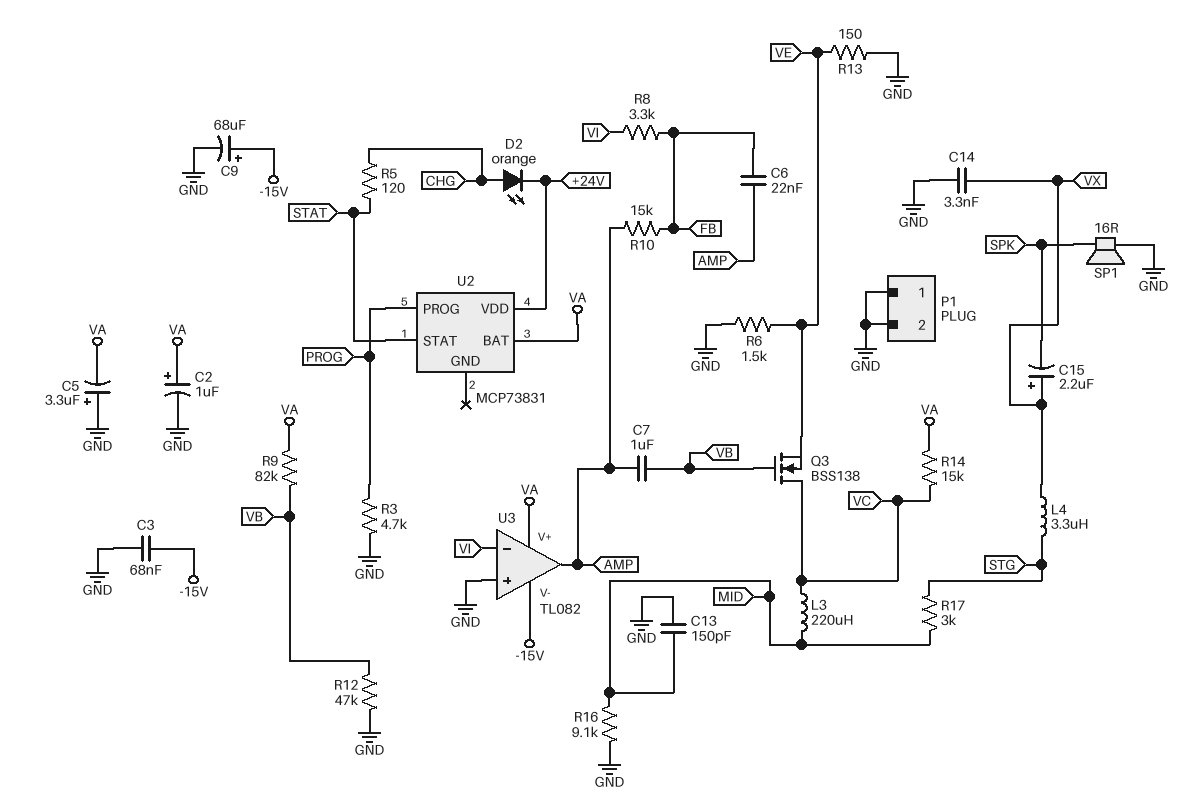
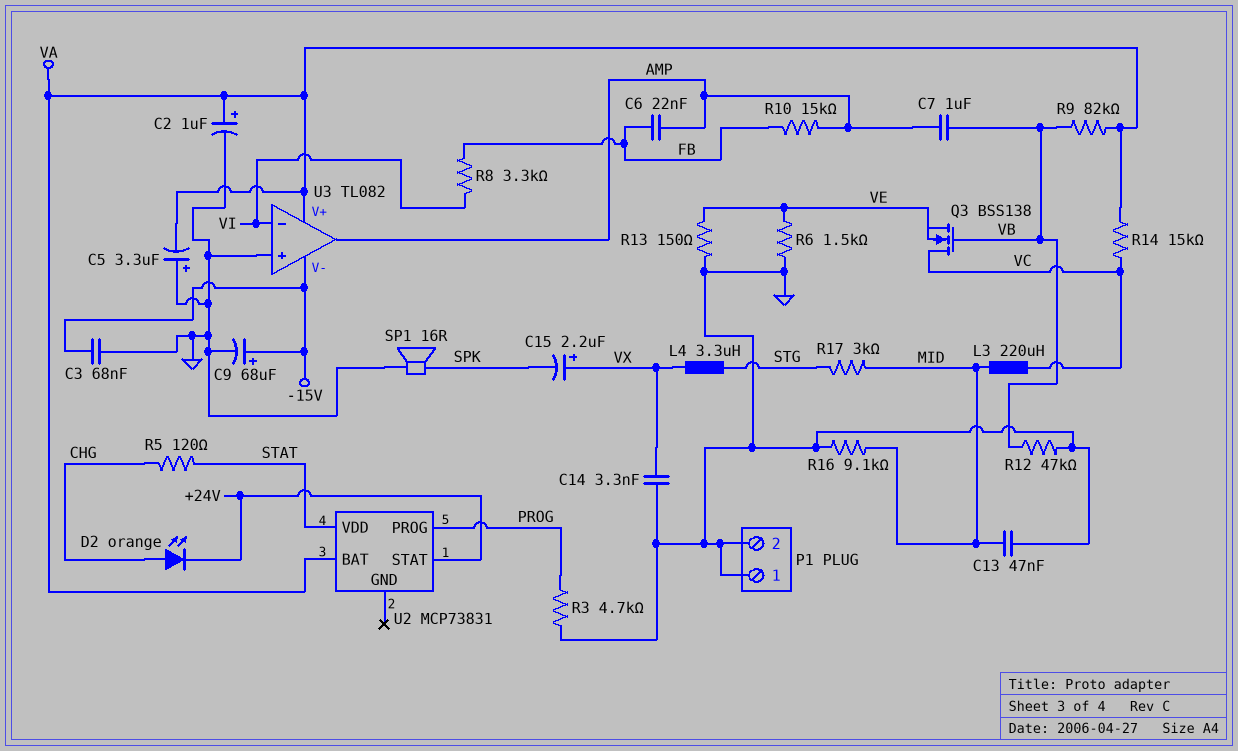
C13: 150pF (GND, MID) -> 47nF (GND, MID)
U2 pin STAT: STAT -> +24V
U2 pin VDD: +24V -> STAT

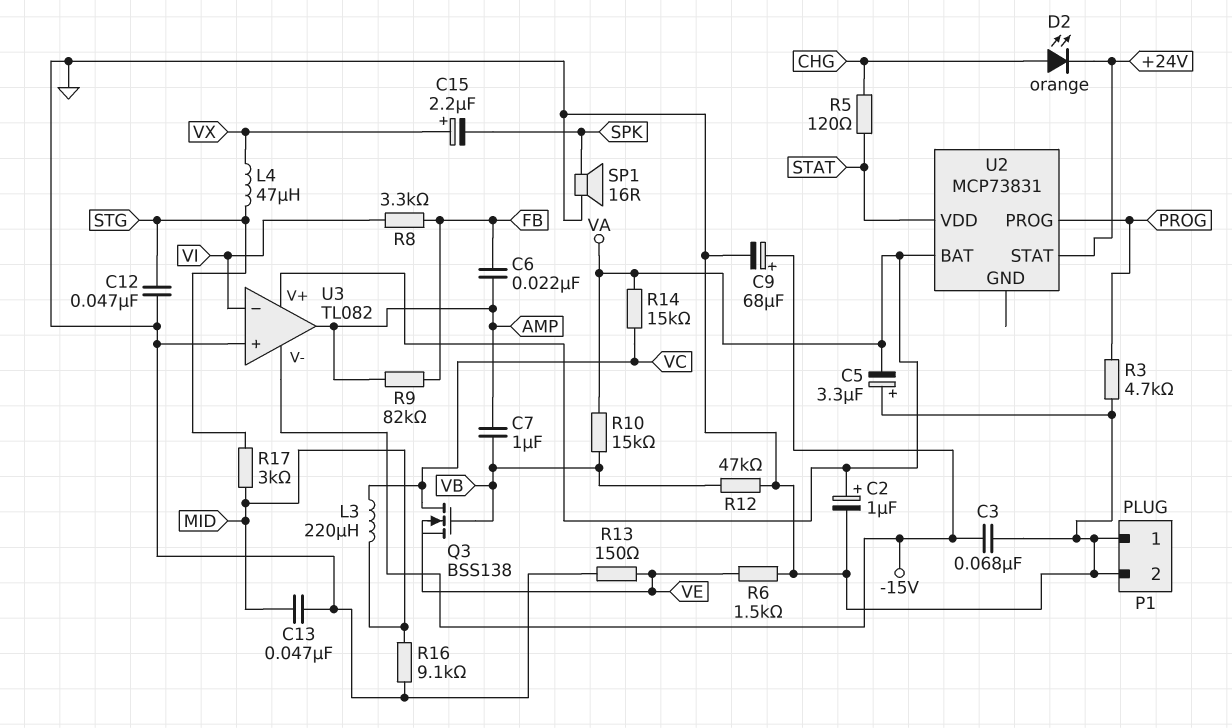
C12: none -> 47nF (GND, STG)
C14: 3.3nF (GND, VX) -> none
L4: 3.3uH (STG, VX) -> 47uH (STG, VX)
R9: 82k (VA, VB) -> 82k (AMP, FB)
R10: 15k (AMP, FB) -> 15k (VA, VB)

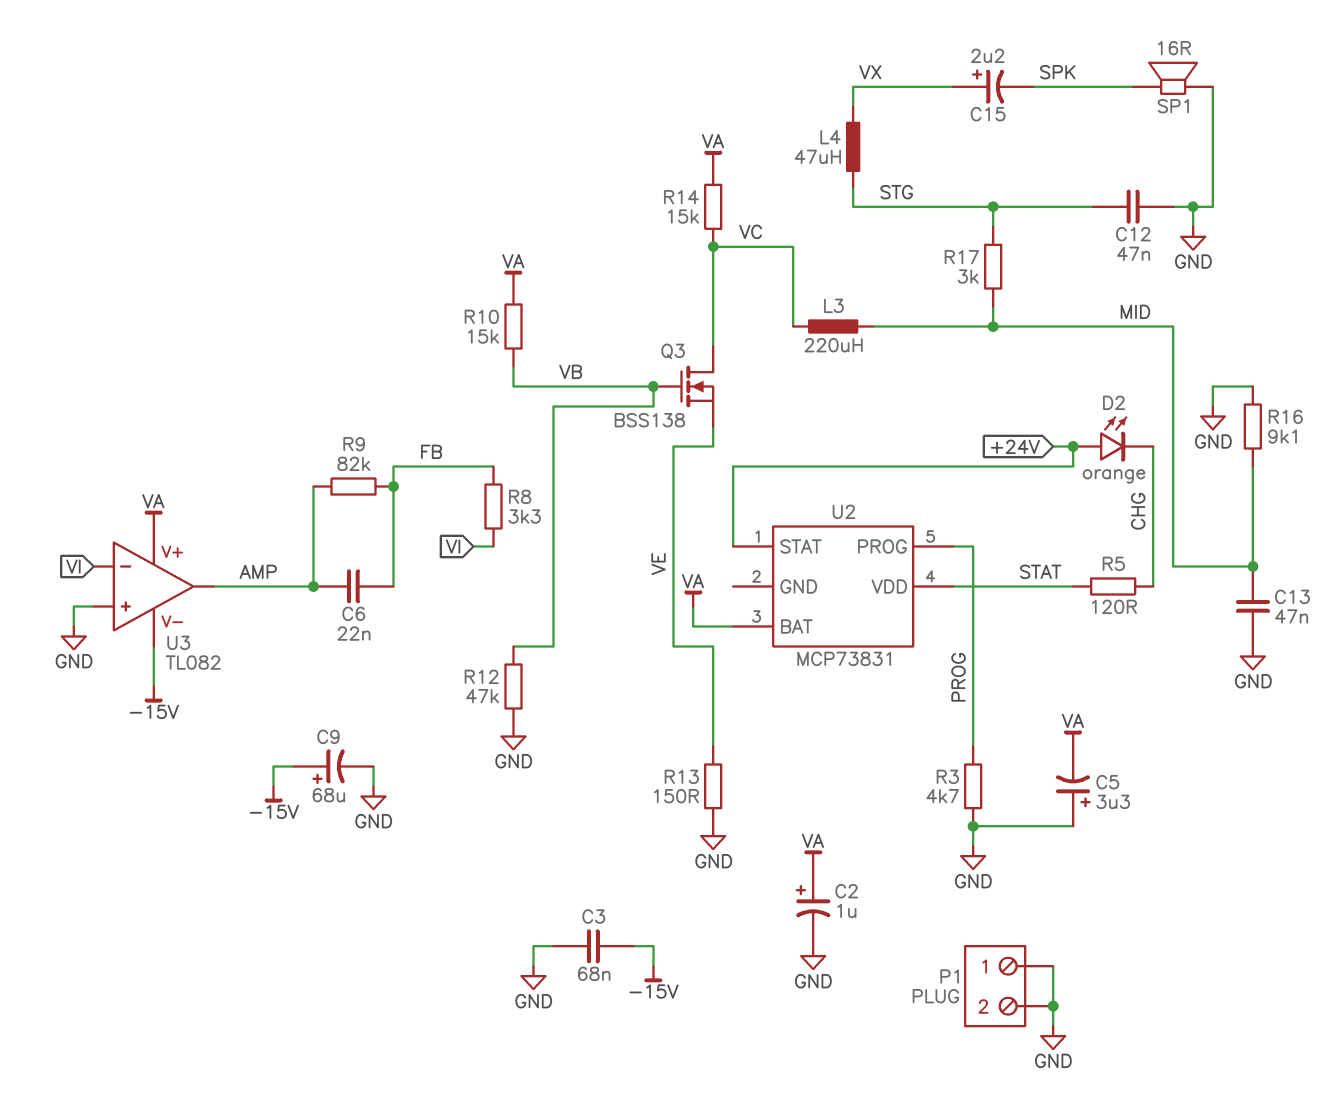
C7: 1uF (AMP, VB) -> none
D2: LED orange (A CHG, K +24V) -> LED orange (A +24V, K CHG)
R6: 1.5k (GND, VE) -> none

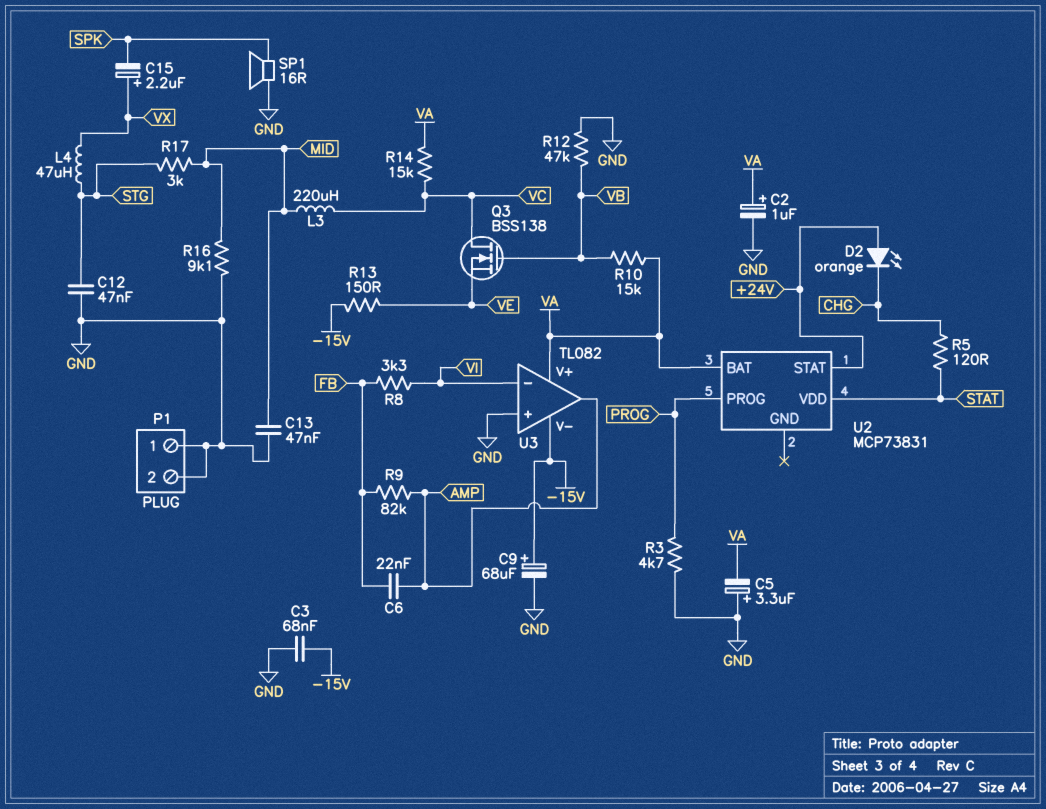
R13: 150 (GND, VE) -> 150 (-15V, VE)

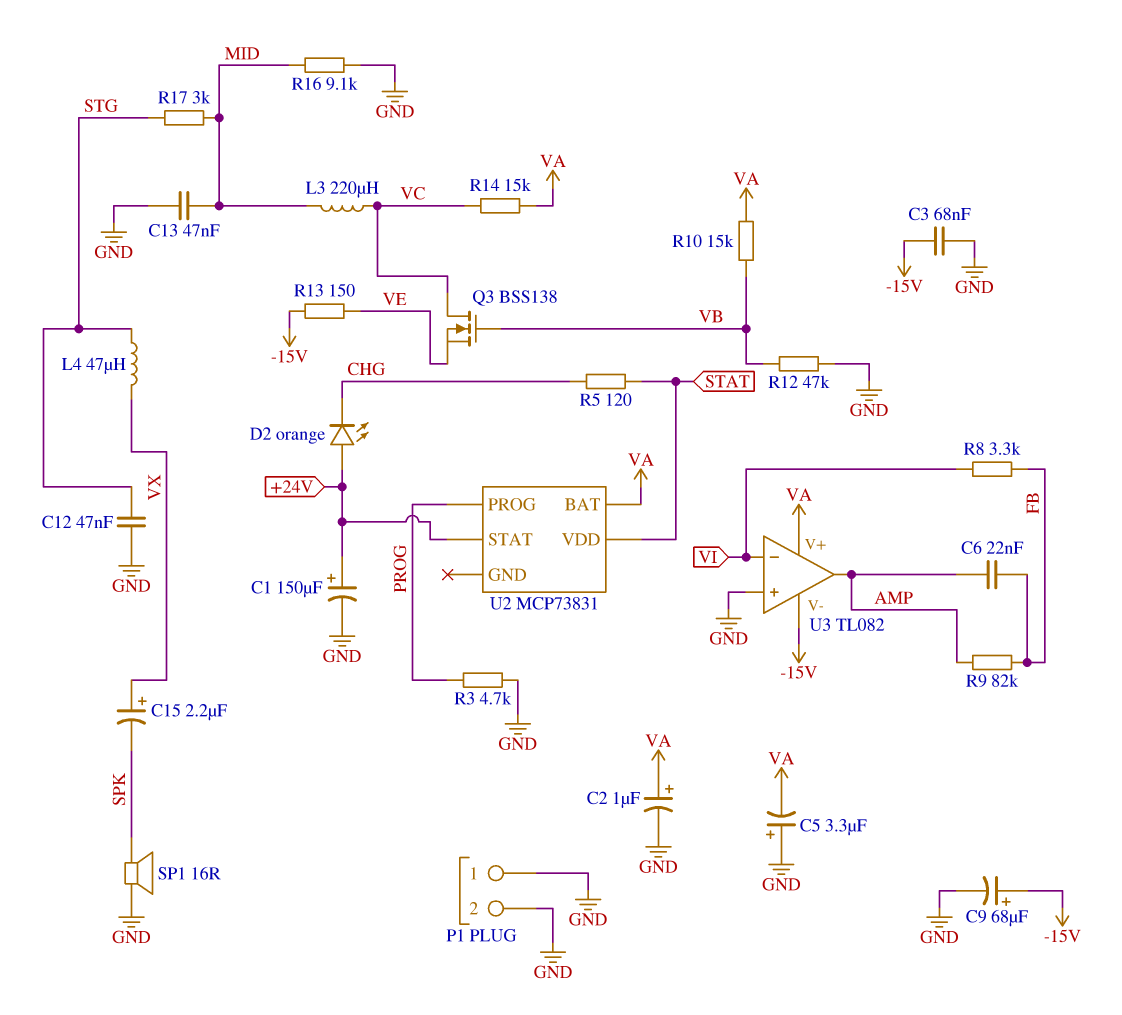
C1: none -> 150uF (plus +24V, minus GND)

